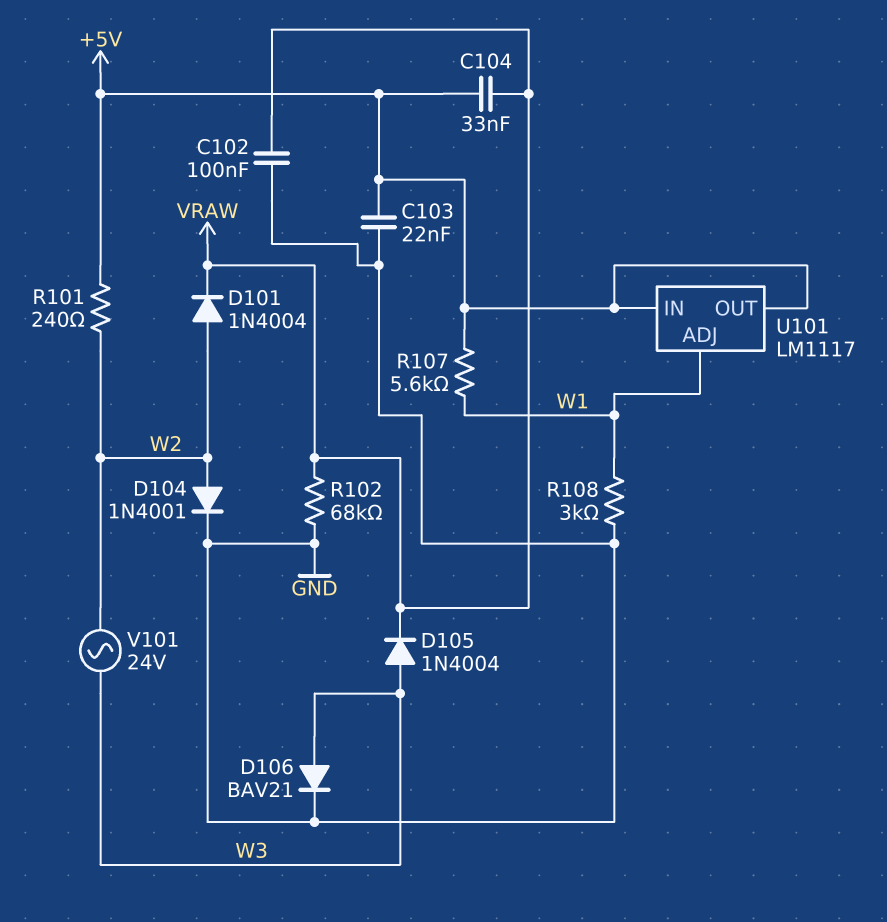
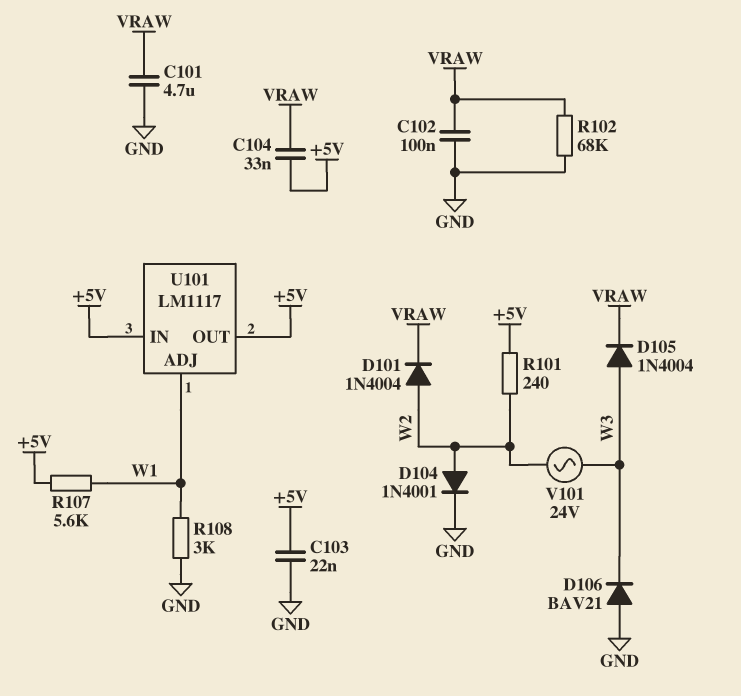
C101: none -> 4.7uF (GND, VRAW)
D106: diode BAV21 (A W3, K GND) -> diode BAV21 (A GND, K W3)

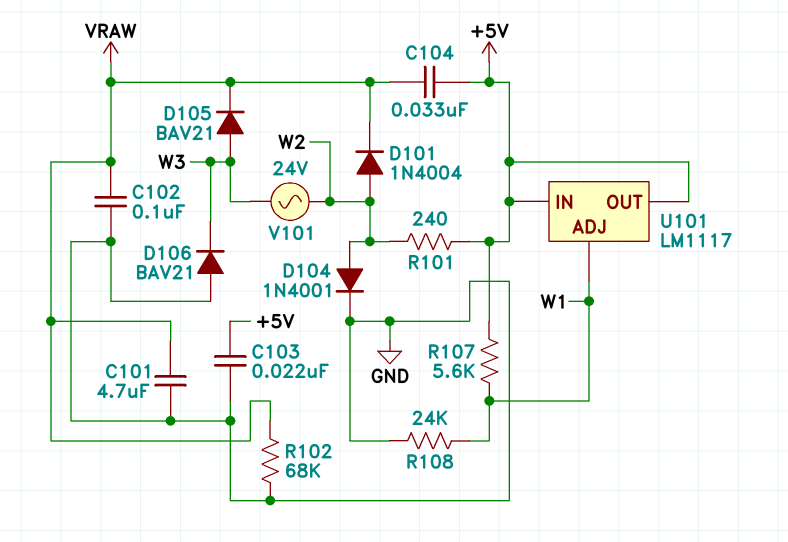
D105: diode 1N4004 (A W3, K VRAW) -> diode BAV21 (A W3, K VRAW)
R108: 3k (GND, W1) -> 24k (GND, W1)

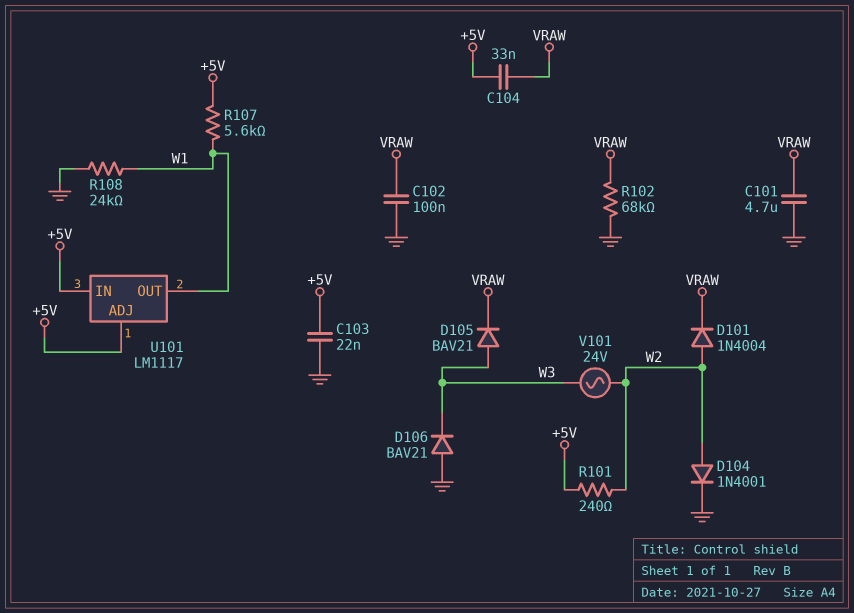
U101 pin ADJ: W1 -> +5V
U101 pin OUT: +5V -> W1

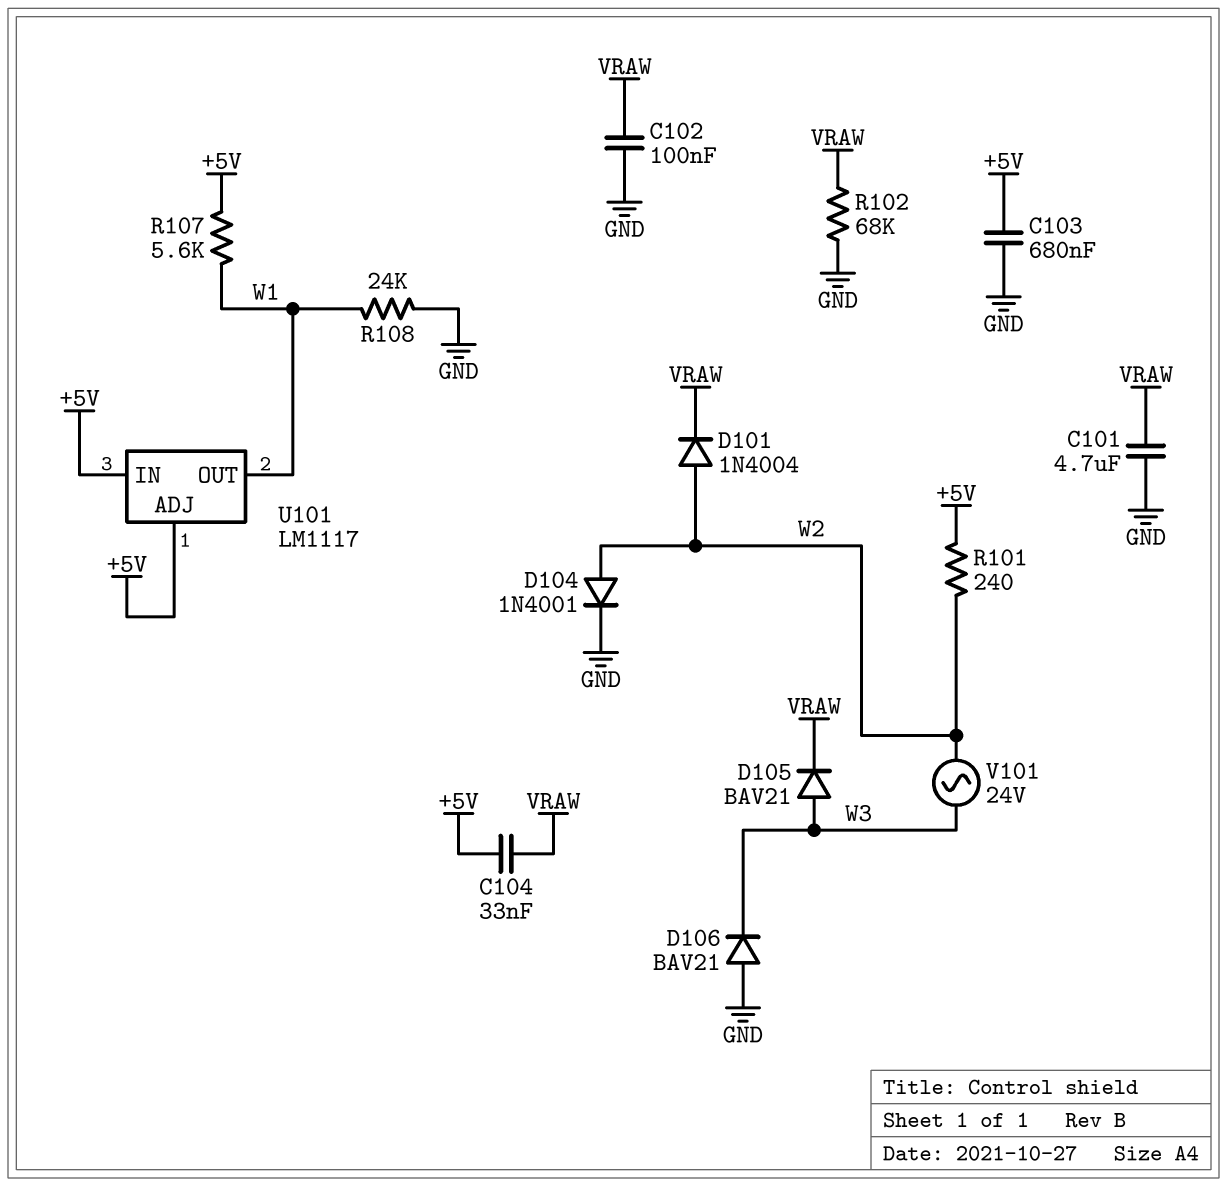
C103: 22nF (+5V, GND) -> 680nF (+5V, GND)

